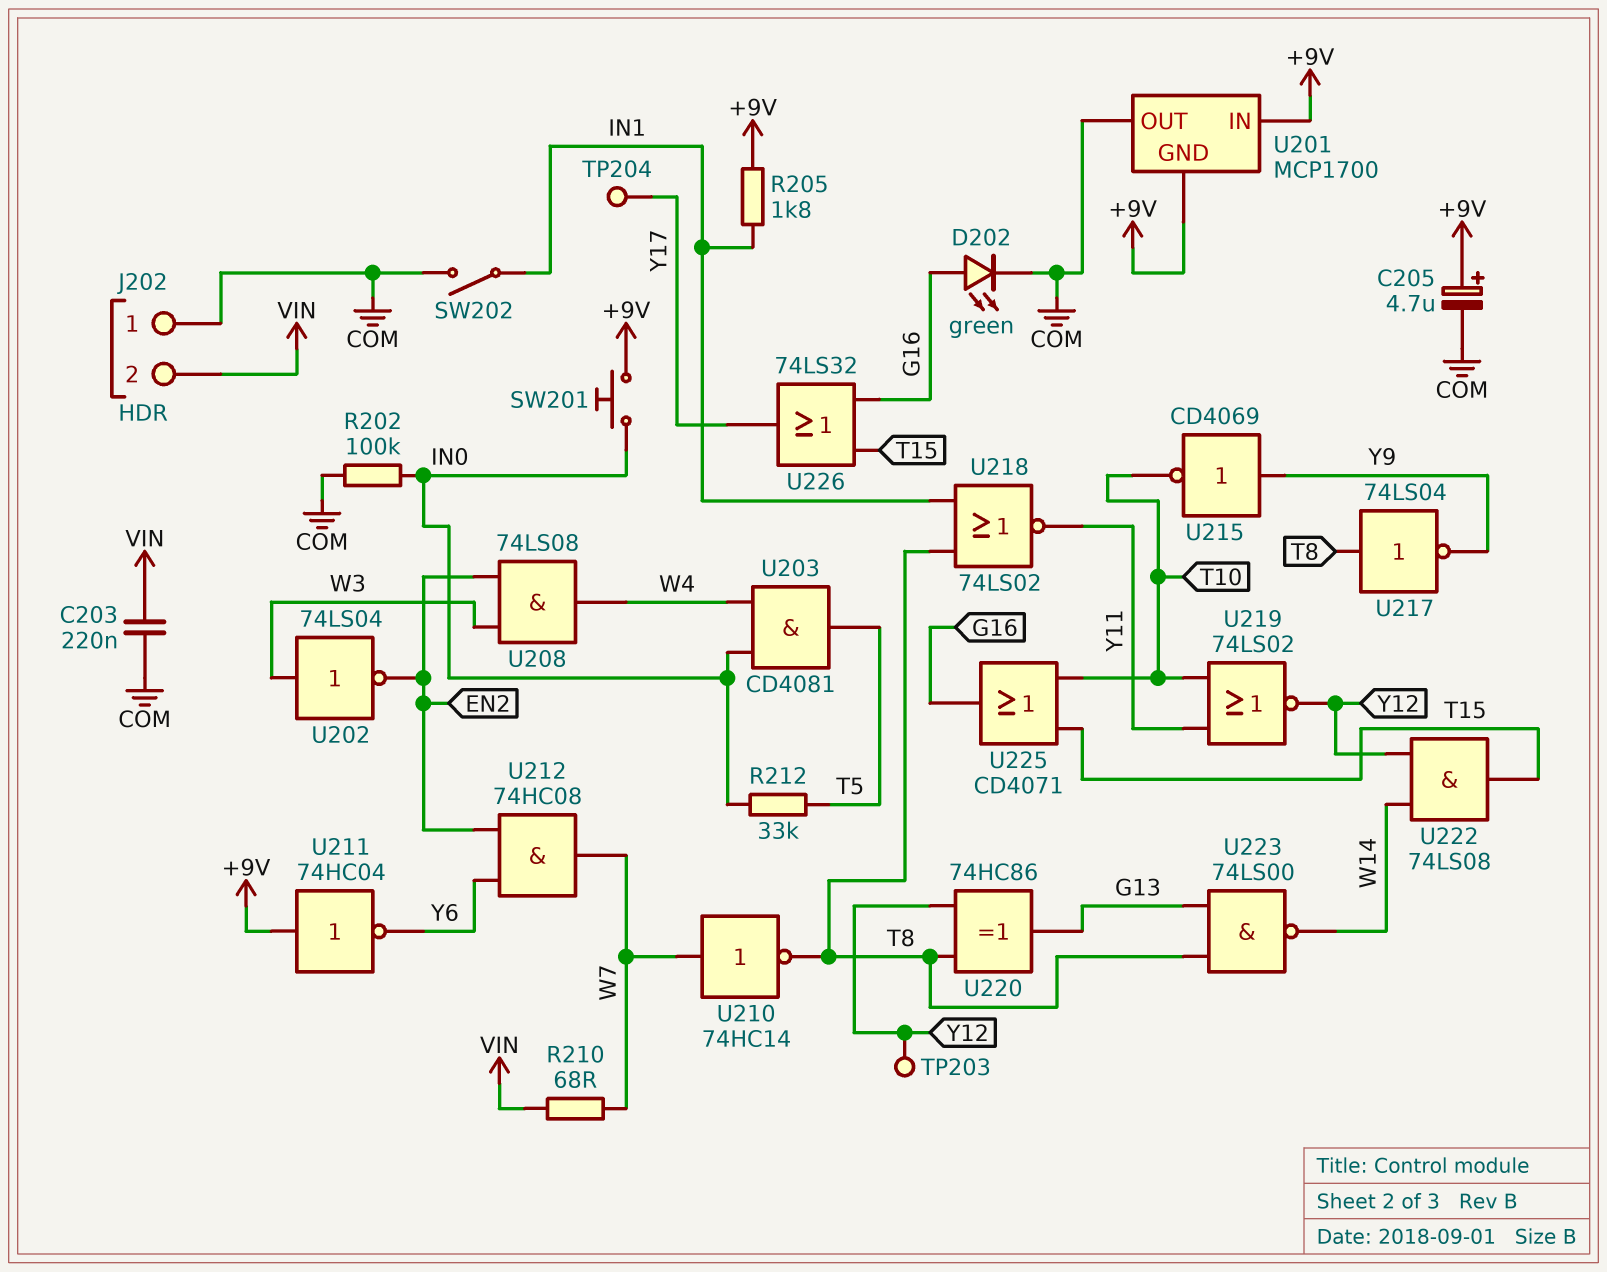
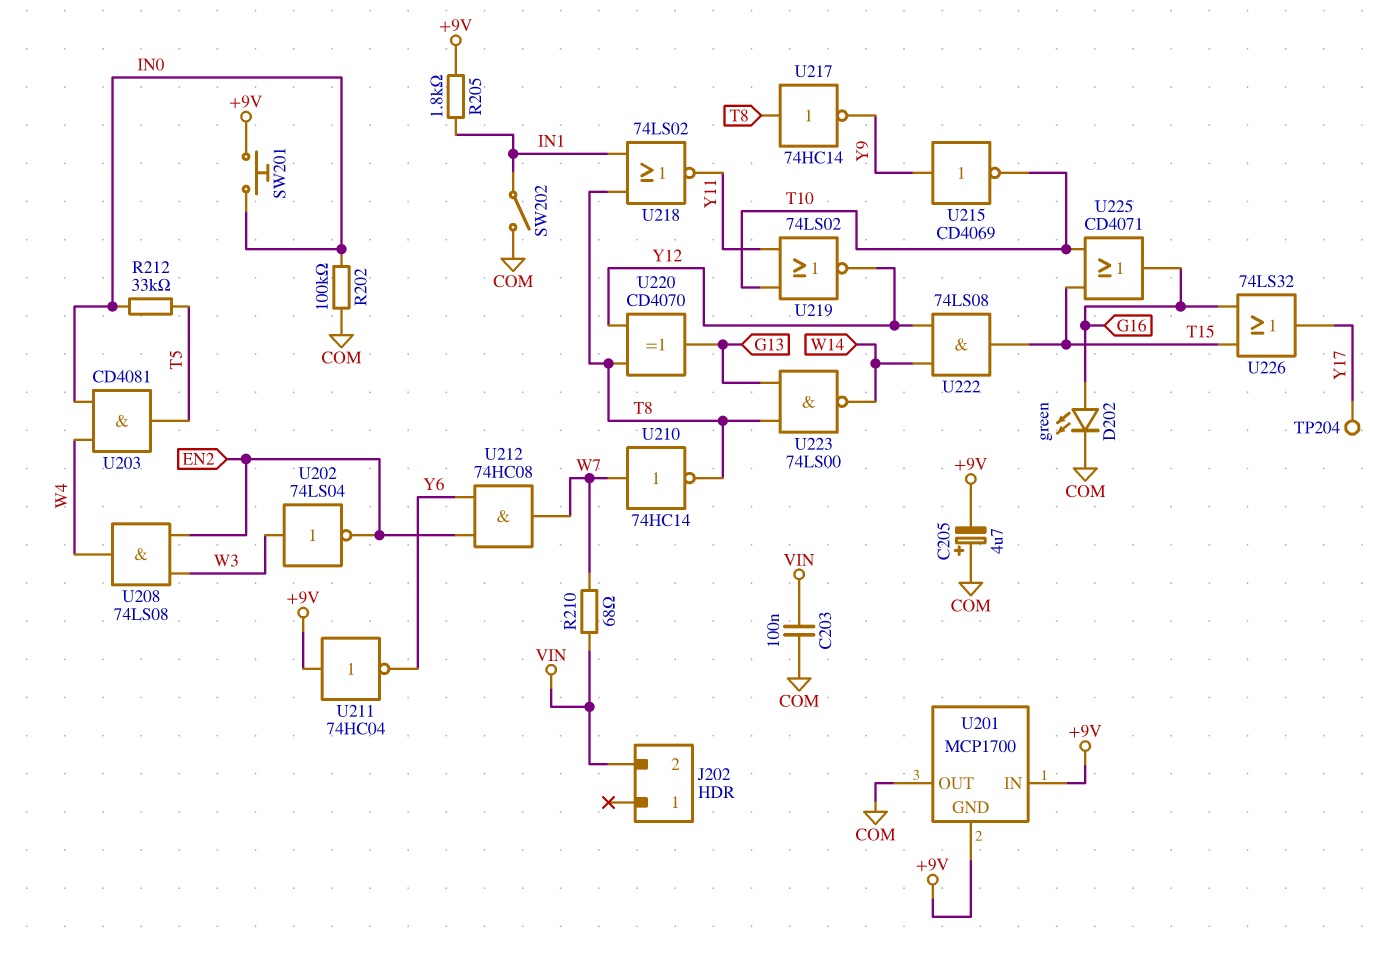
C203: 220nF (COM, VIN) -> 100nF (COM, VIN)
C205: 4.7uF (plus +9V, minus COM) -> 4.7uF (plus COM, minus +9V)
J202 pin 1: COM -> none
TP203: test point (Y12) -> none
U217: NOT 74LS04 (in T8, out Y9) -> NOT 74HC14 (in T8, out Y9)
U220: XOR 74HC86 (in T8, in Y12, out G13) -> XOR CD4070 (in T8, in Y12, out G13)

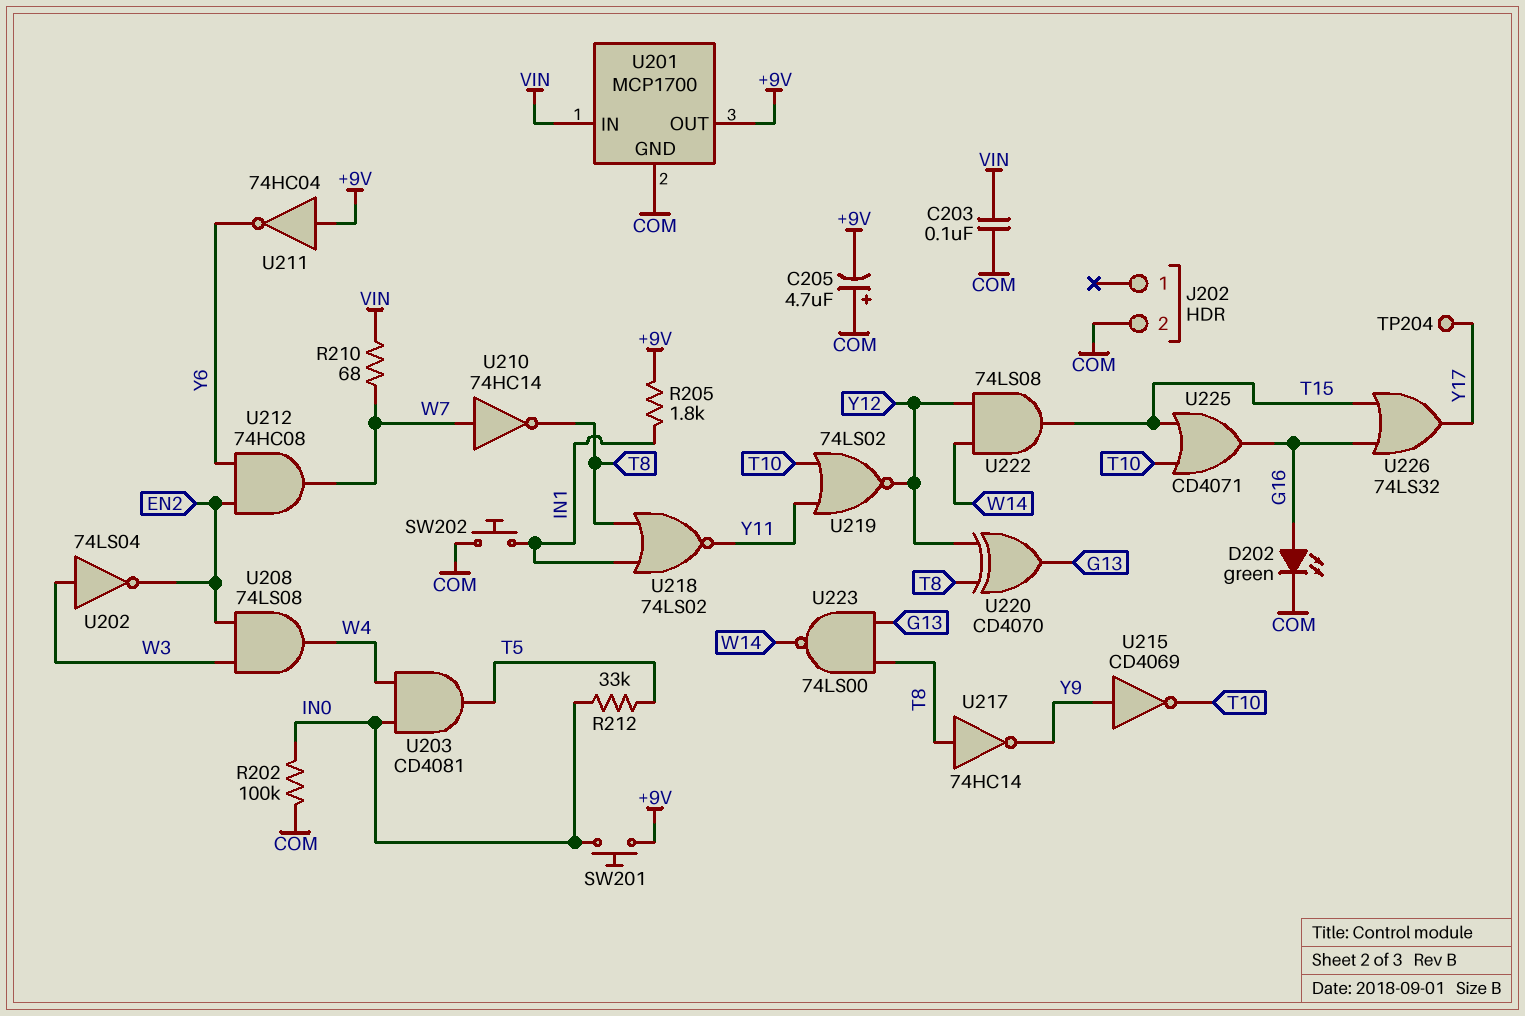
J202 pin 2: VIN -> COM
SW202: switch (COM, IN1) -> button (COM, IN1)
U201 pin GND: +9V -> COM
U201 pin IN: +9V -> VIN
U201 pin OUT: COM -> +9V

